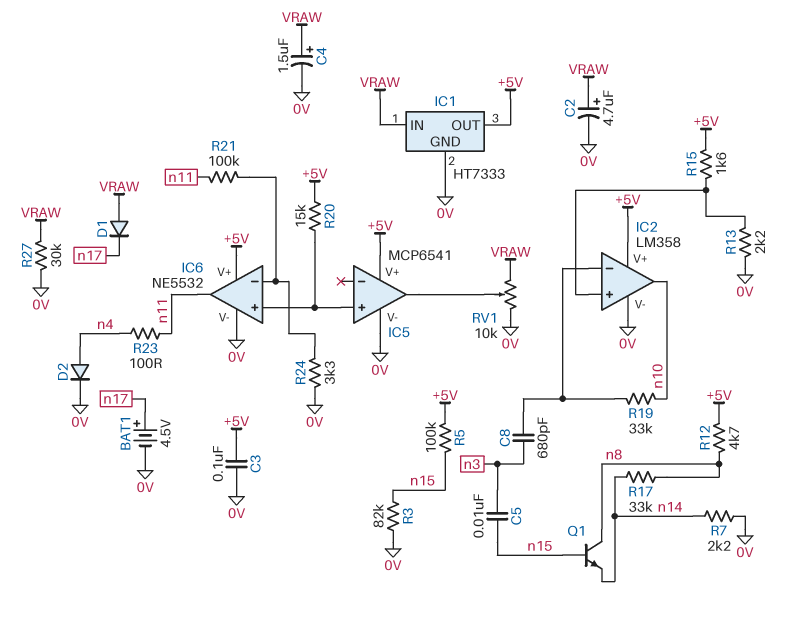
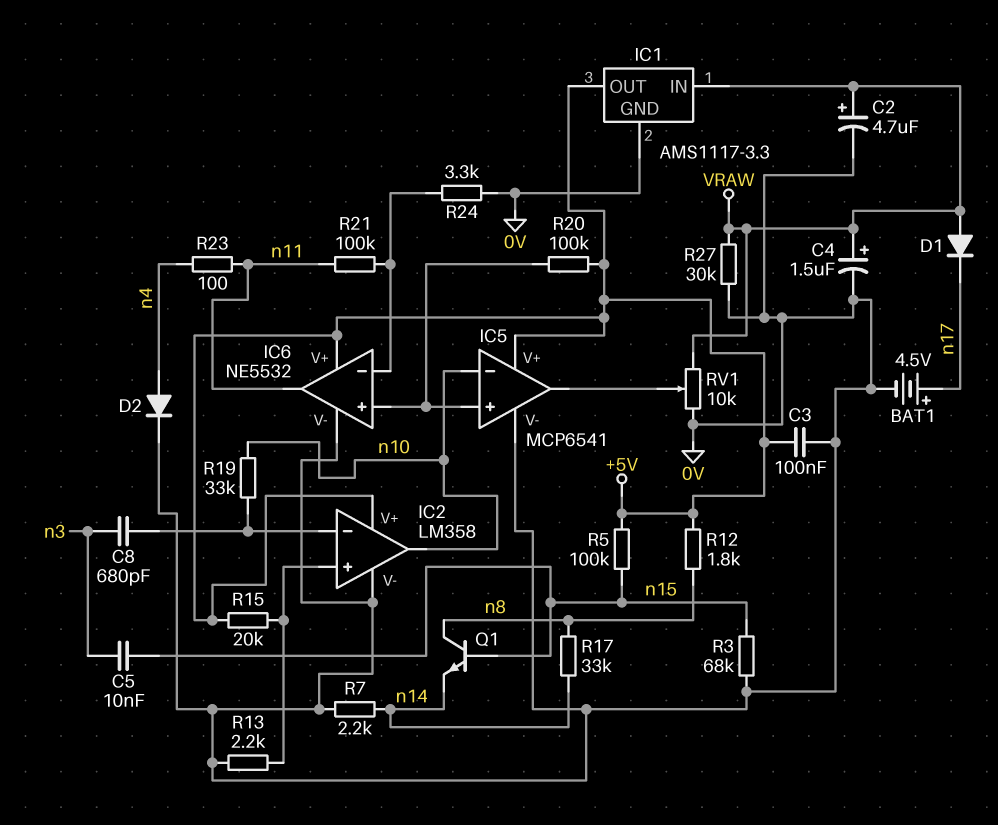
IC1: HT7333 -> AMS1117-3.3
IC5 pin in-: none -> n10
R3: 82k (0V, n15) -> 68k (0V, n15)
R12: 4.7k (+5V, n8) -> 1.8k (+5V, n8)
R15: 1.6k (+5V, IC2/in+) -> 20k (+5V, IC2/in+)
R20: 15k (+5V, IC5/in+) -> 100k (+5V, IC5/in+)

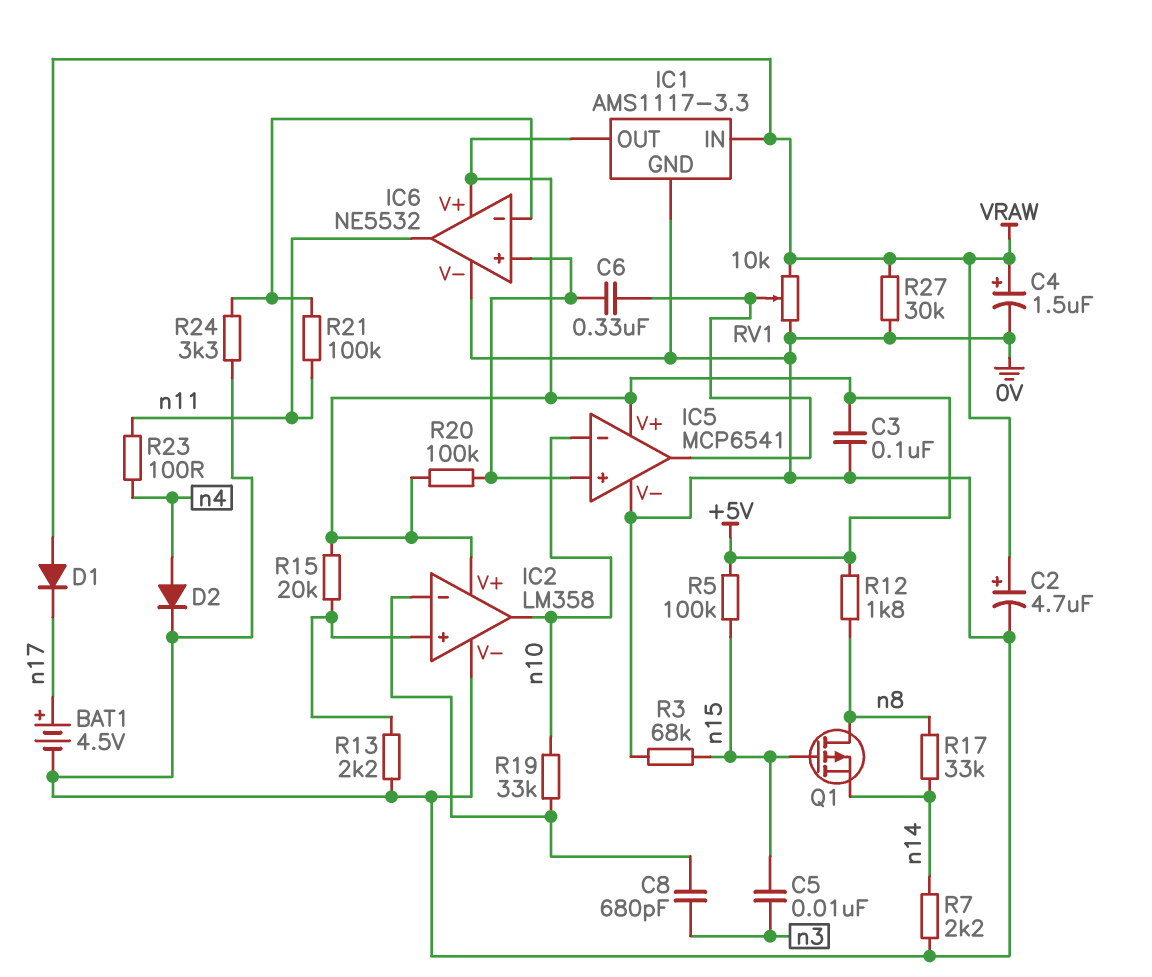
C6: none -> 330nF (IC5/in+, IC5/out)
Q1: NPN (B n15, C n8, E n14) -> PMOS (G n15, D n8, S n14)

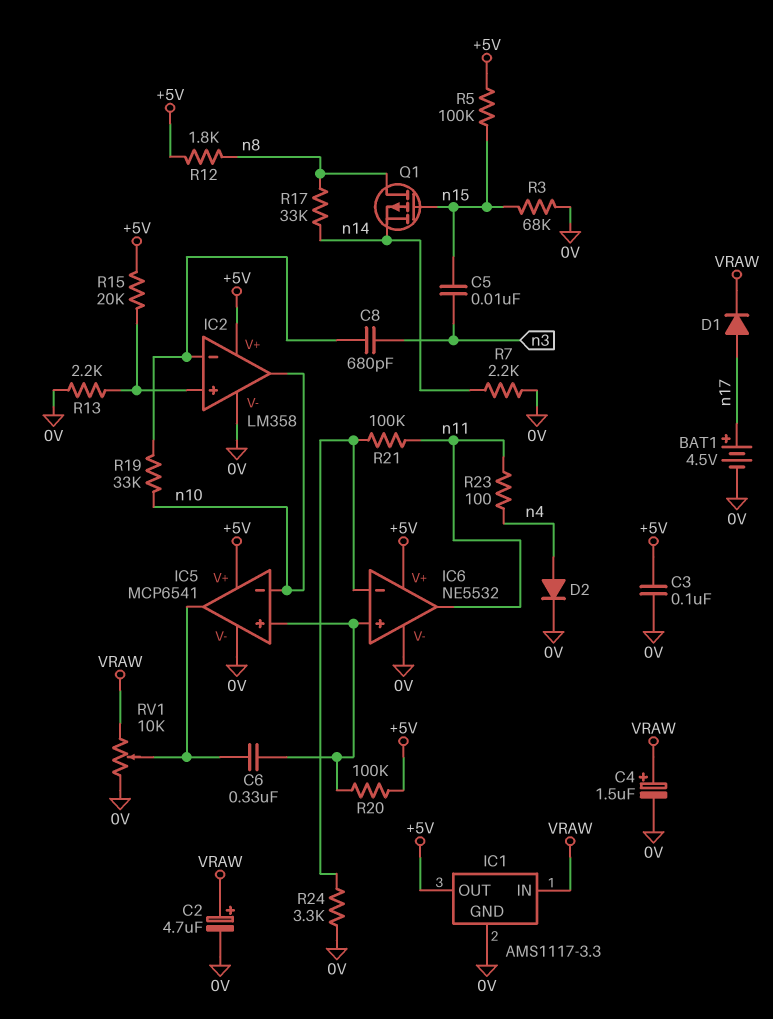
D1: diode (A VRAW, K n17) -> diode (A n17, K VRAW)
R27: 30k (0V, VRAW) -> none

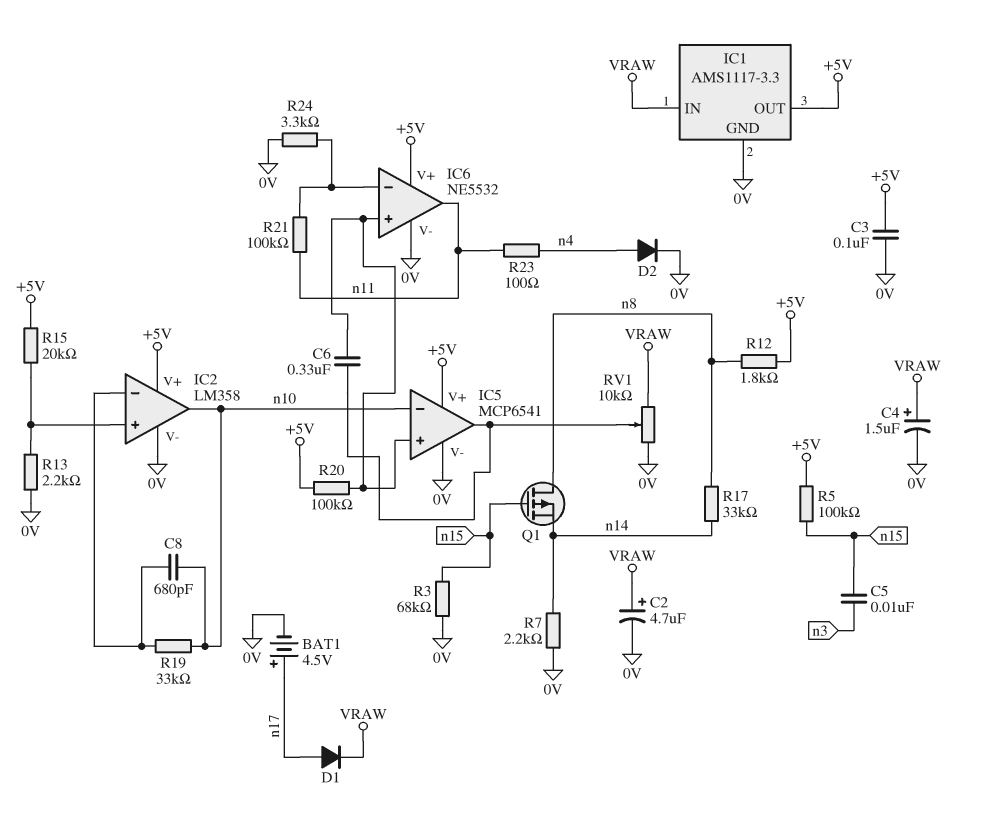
C8: 680pF (IC2/in-, n3) -> 680pF (IC2/in-, n10)

